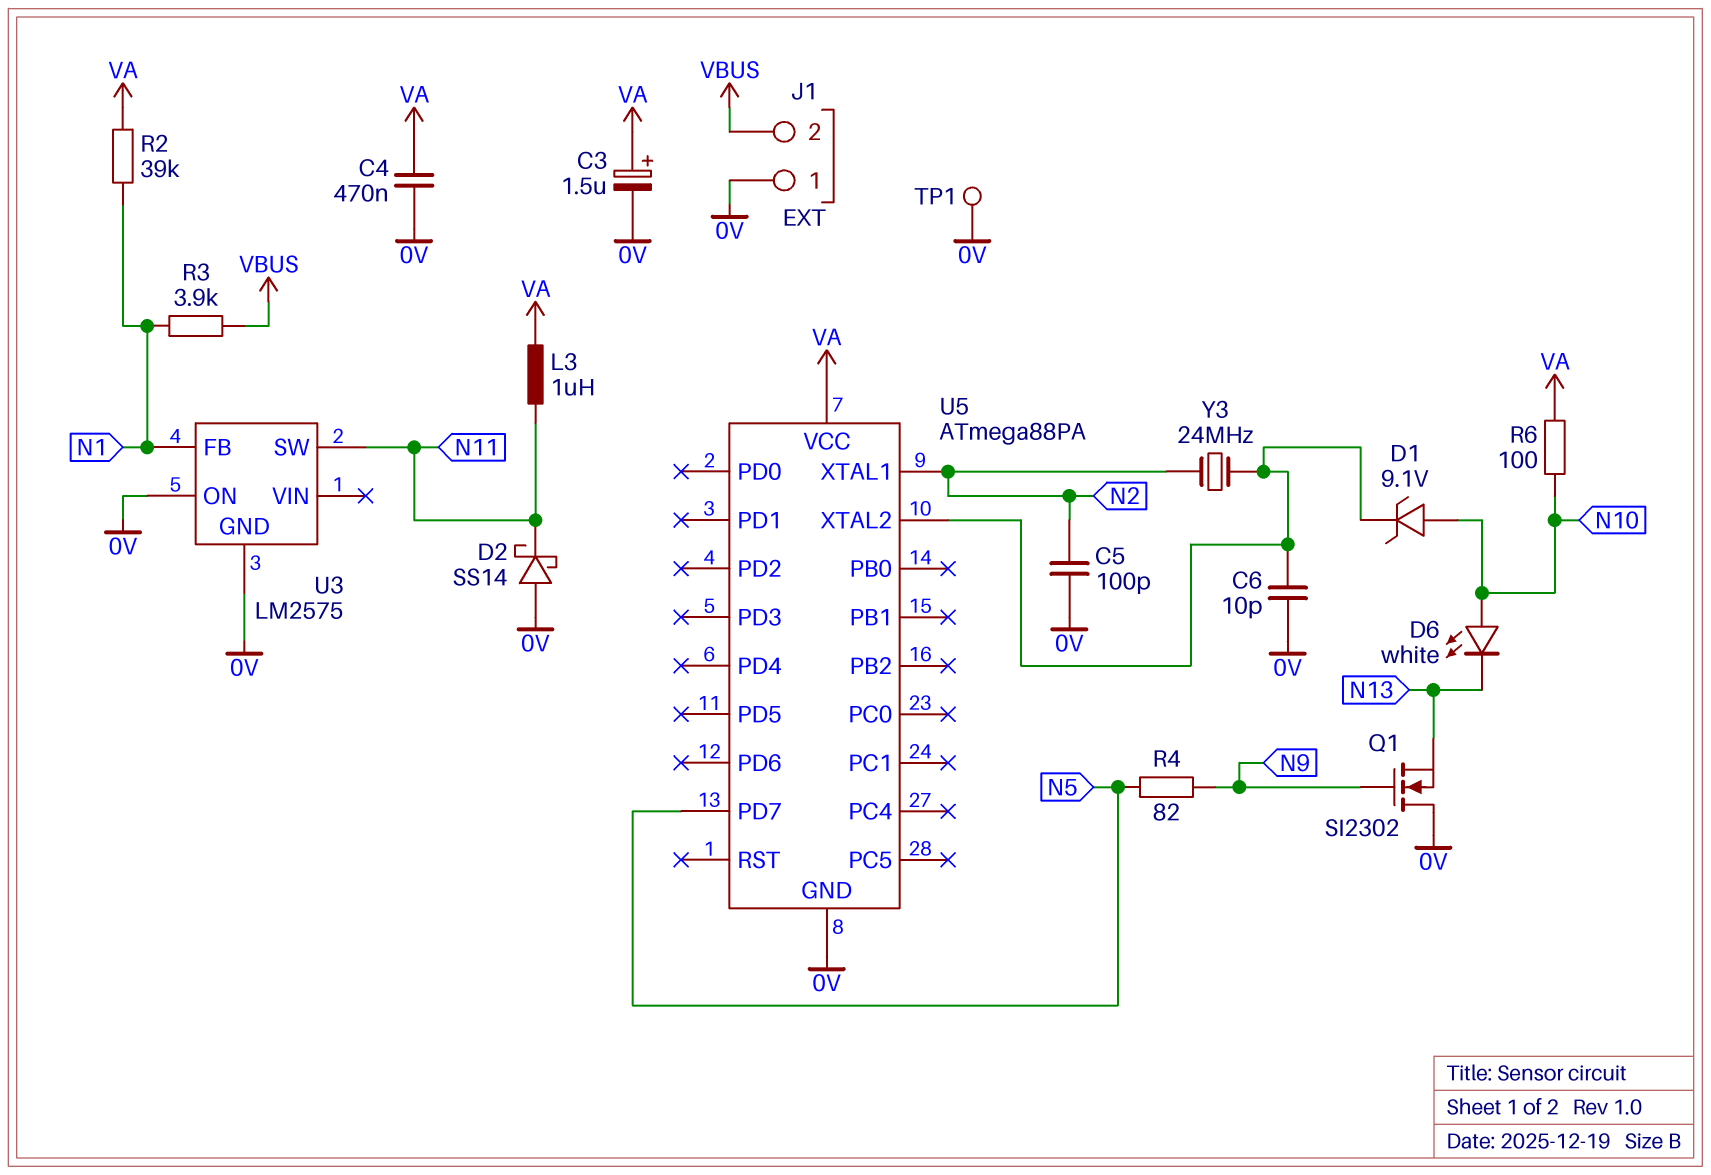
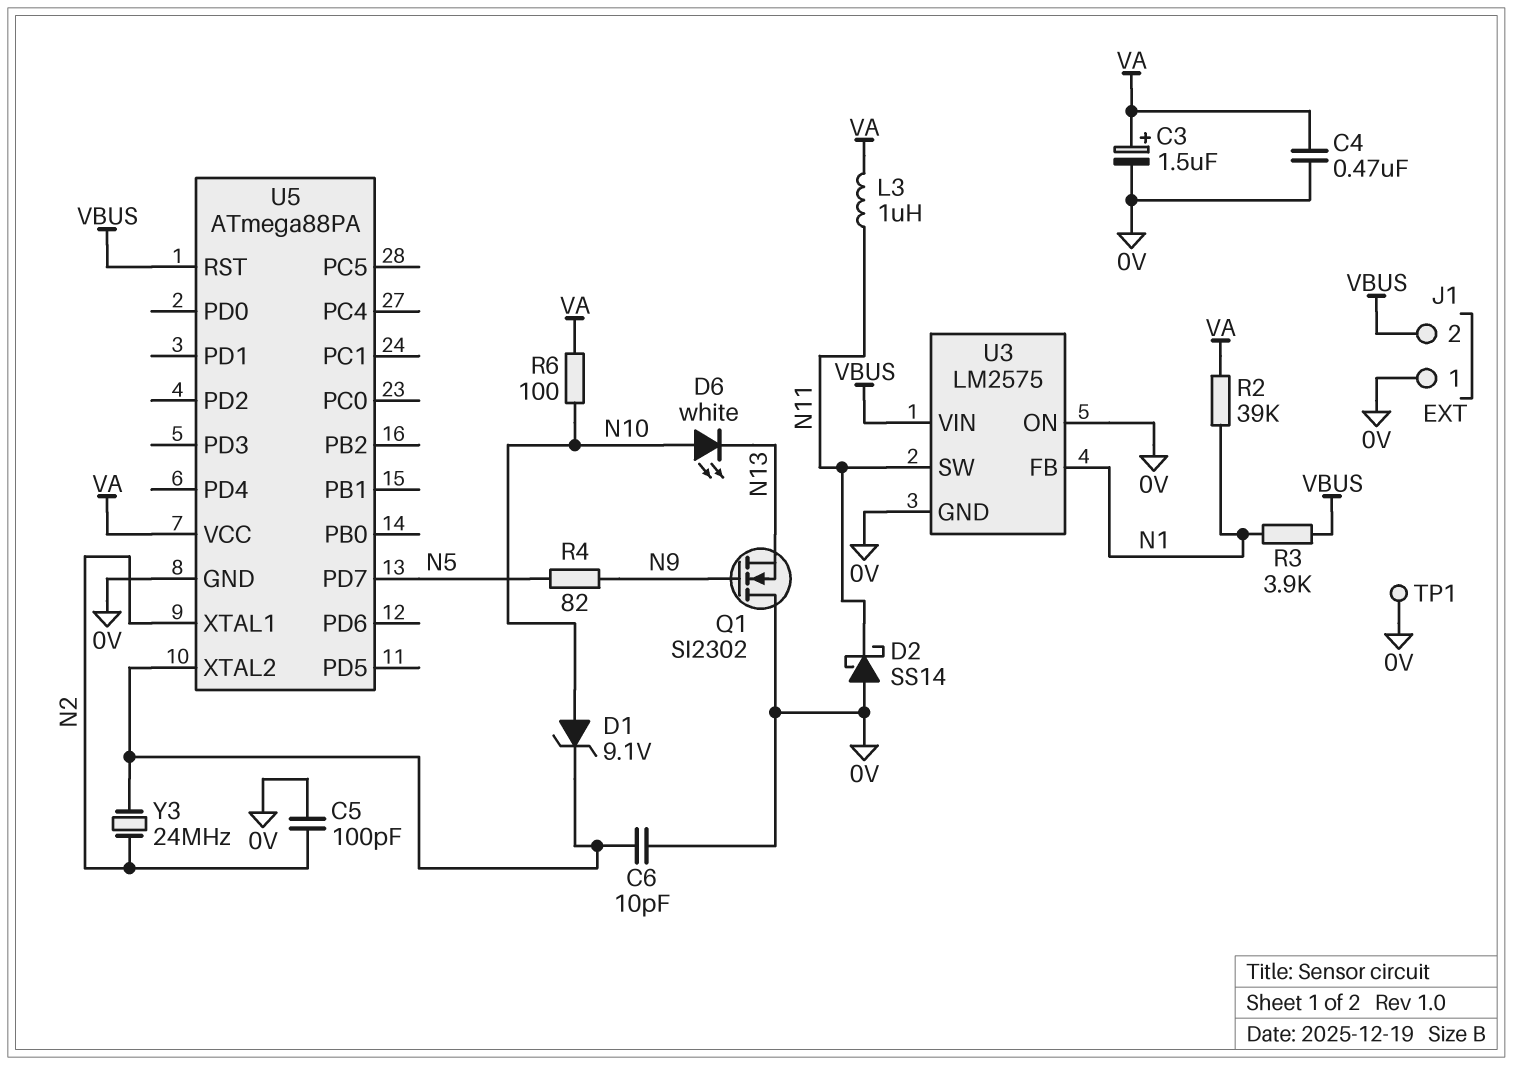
U3 pin VIN: none -> VBUS
U5 pin RST: none -> VBUS

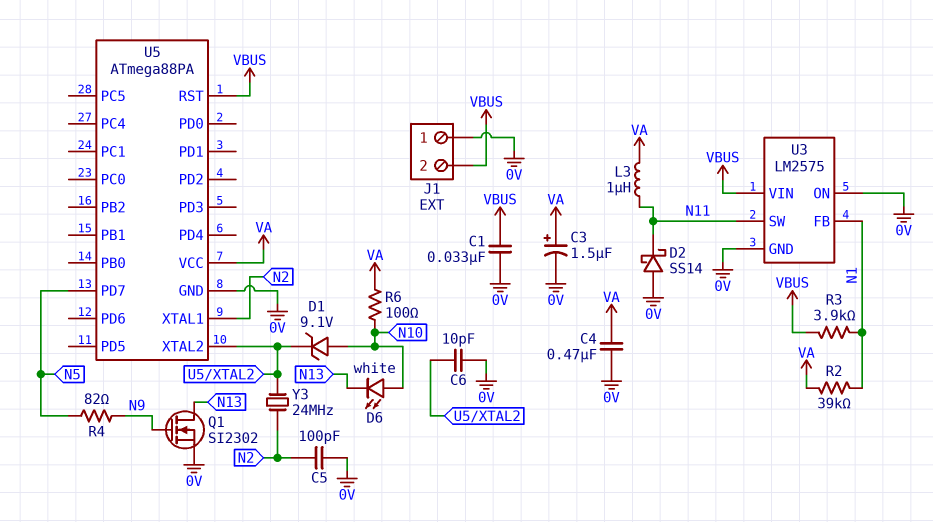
C1: none -> 33nF (0V, VBUS)
Q1: NMOS SI2302 (G N9, D 0V, S N13) -> NMOS SI2302 (G N9, D N13, S 0V)
TP1: test point (0V) -> none

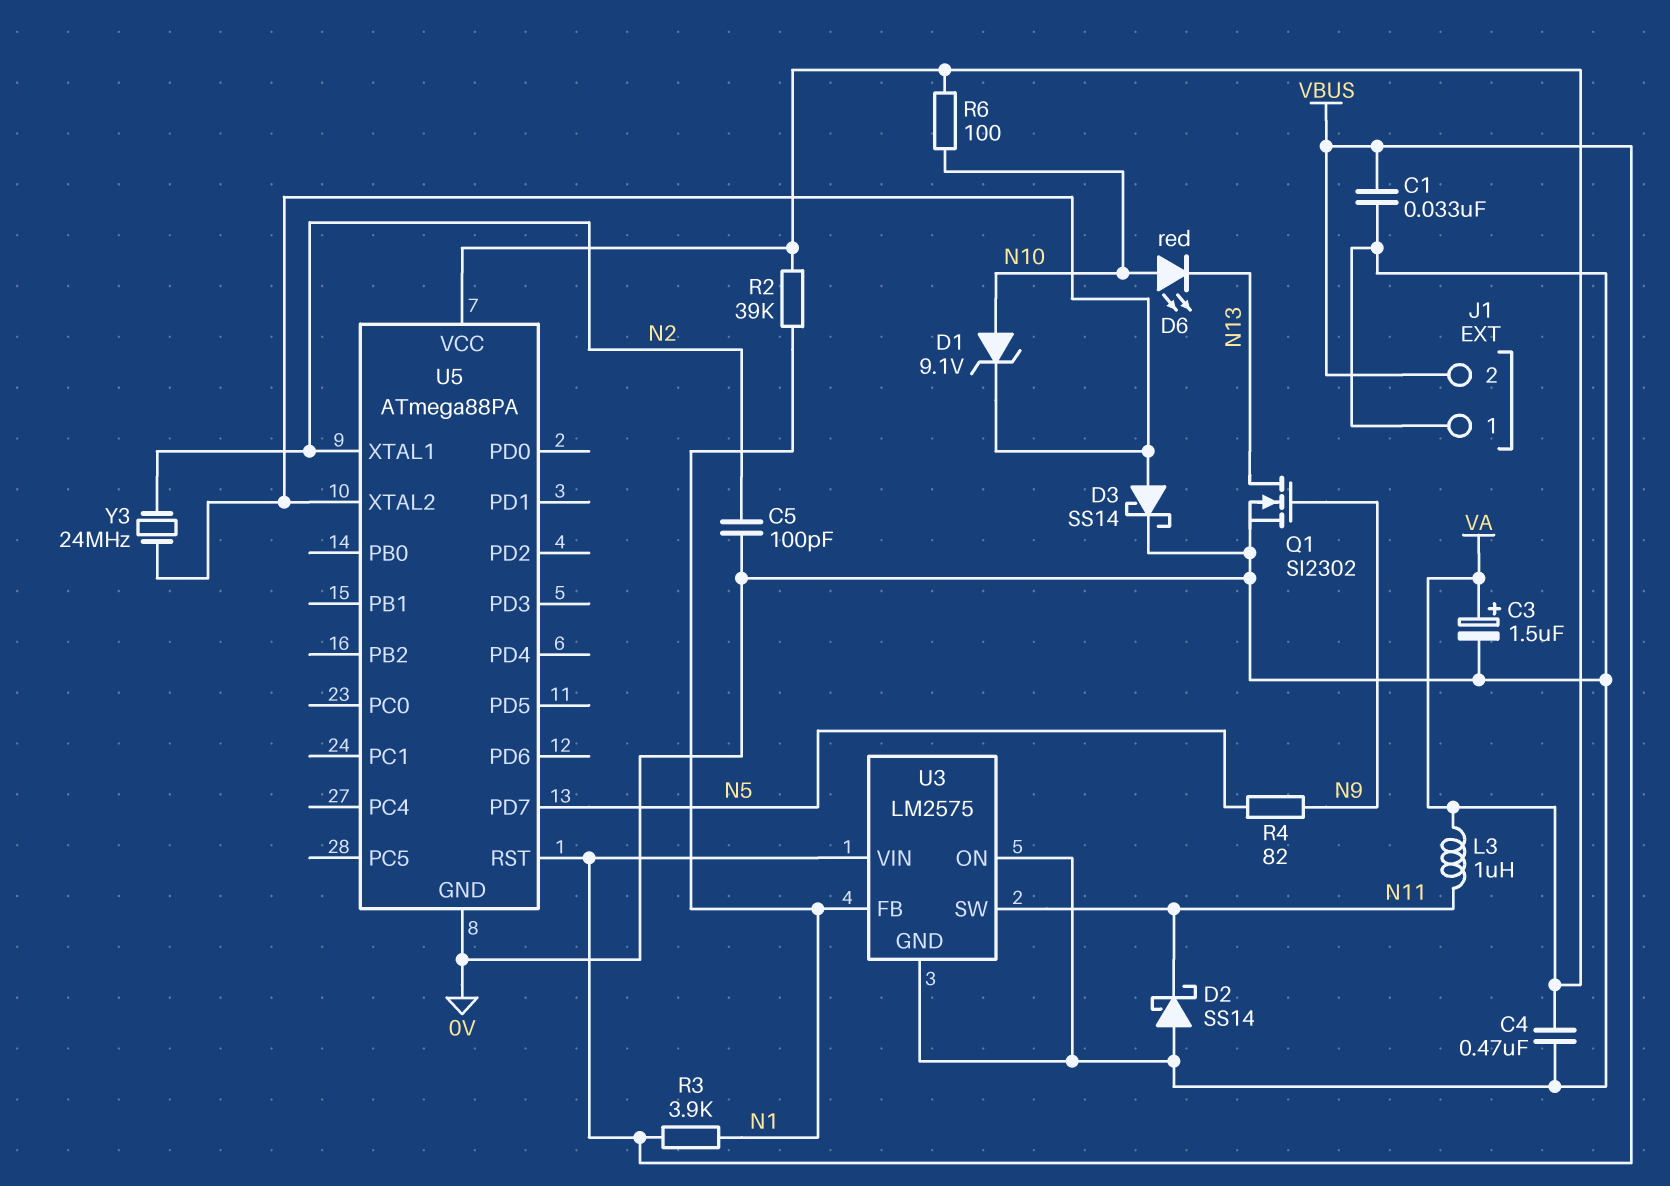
C6: 10pF (0V, U5/XTAL2) -> none
D3: none -> schottky SS14 (A U5/XTAL2, K 0V)
D6: LED white (A N10, K N13) -> LED red (A N10, K N13)

